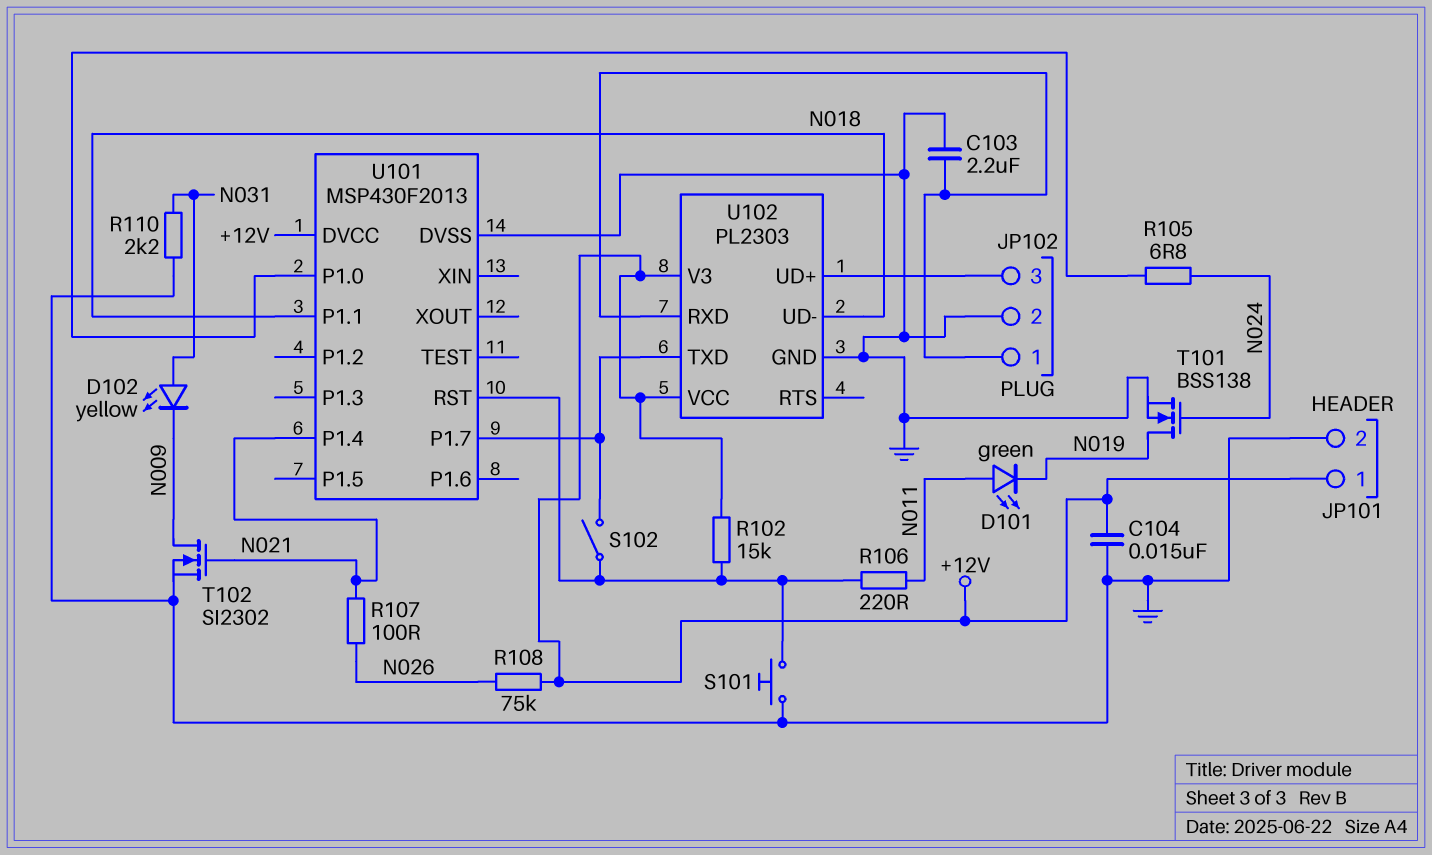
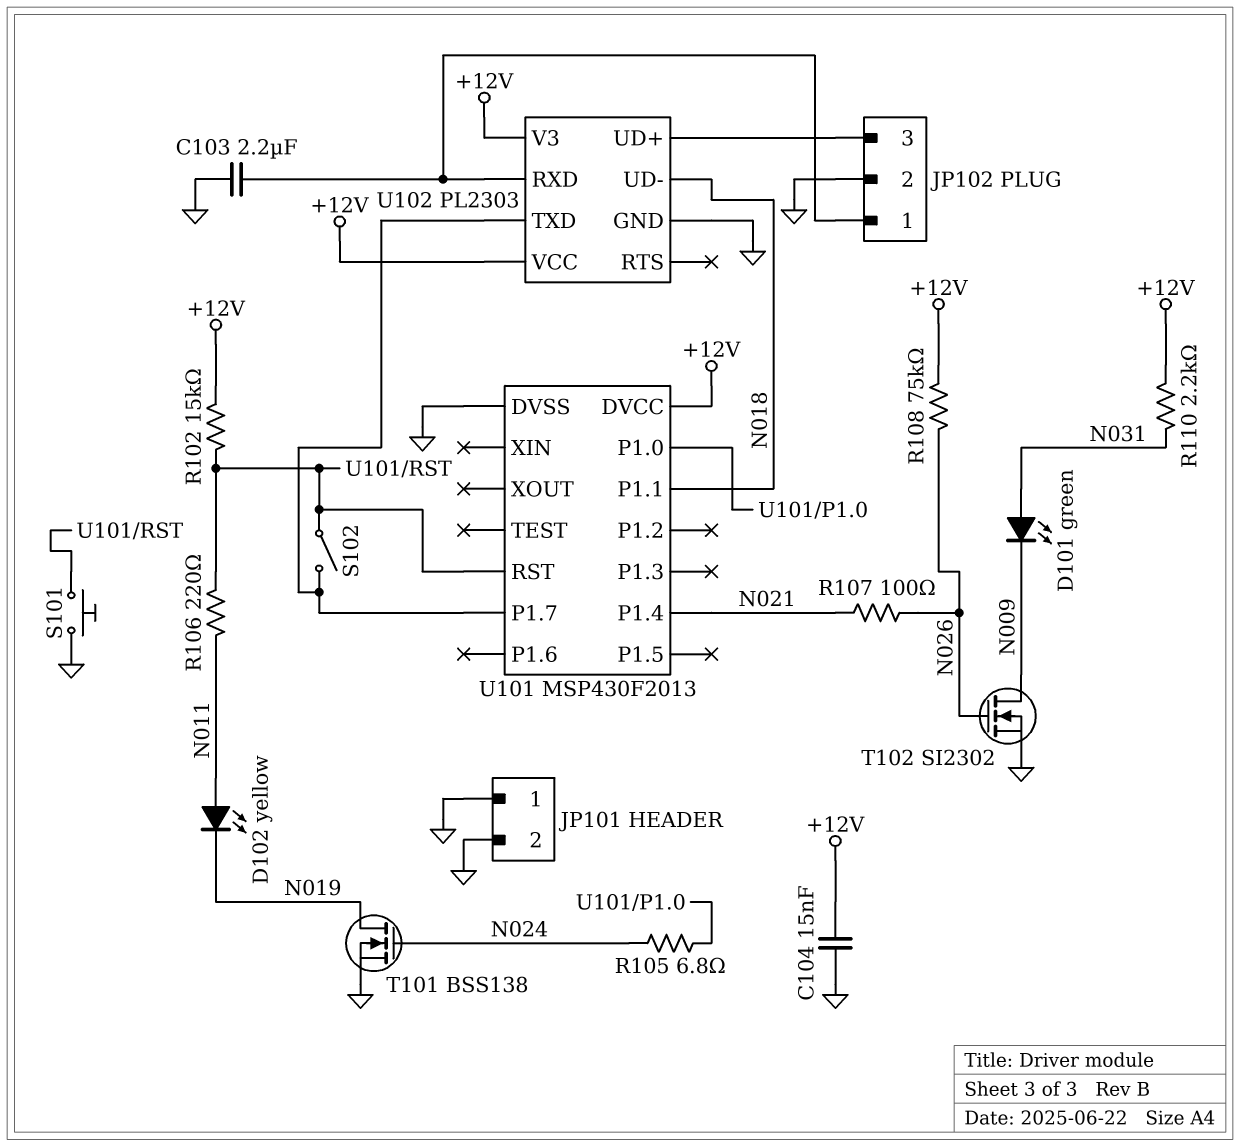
D101: LED green (A N011, K N019) -> LED green (A N031, K N009)
D102: LED yellow (A N031, K N009) -> LED yellow (A N011, K N019)
JP101 pin 1: +12V -> GND
R110: 2.2k (GND, N031) -> 2.2k (+12V, N031)
T102: NMOS SI2302 (G N021, D N009, S GND) -> NMOS SI2302 (G N026, D N009, S GND)

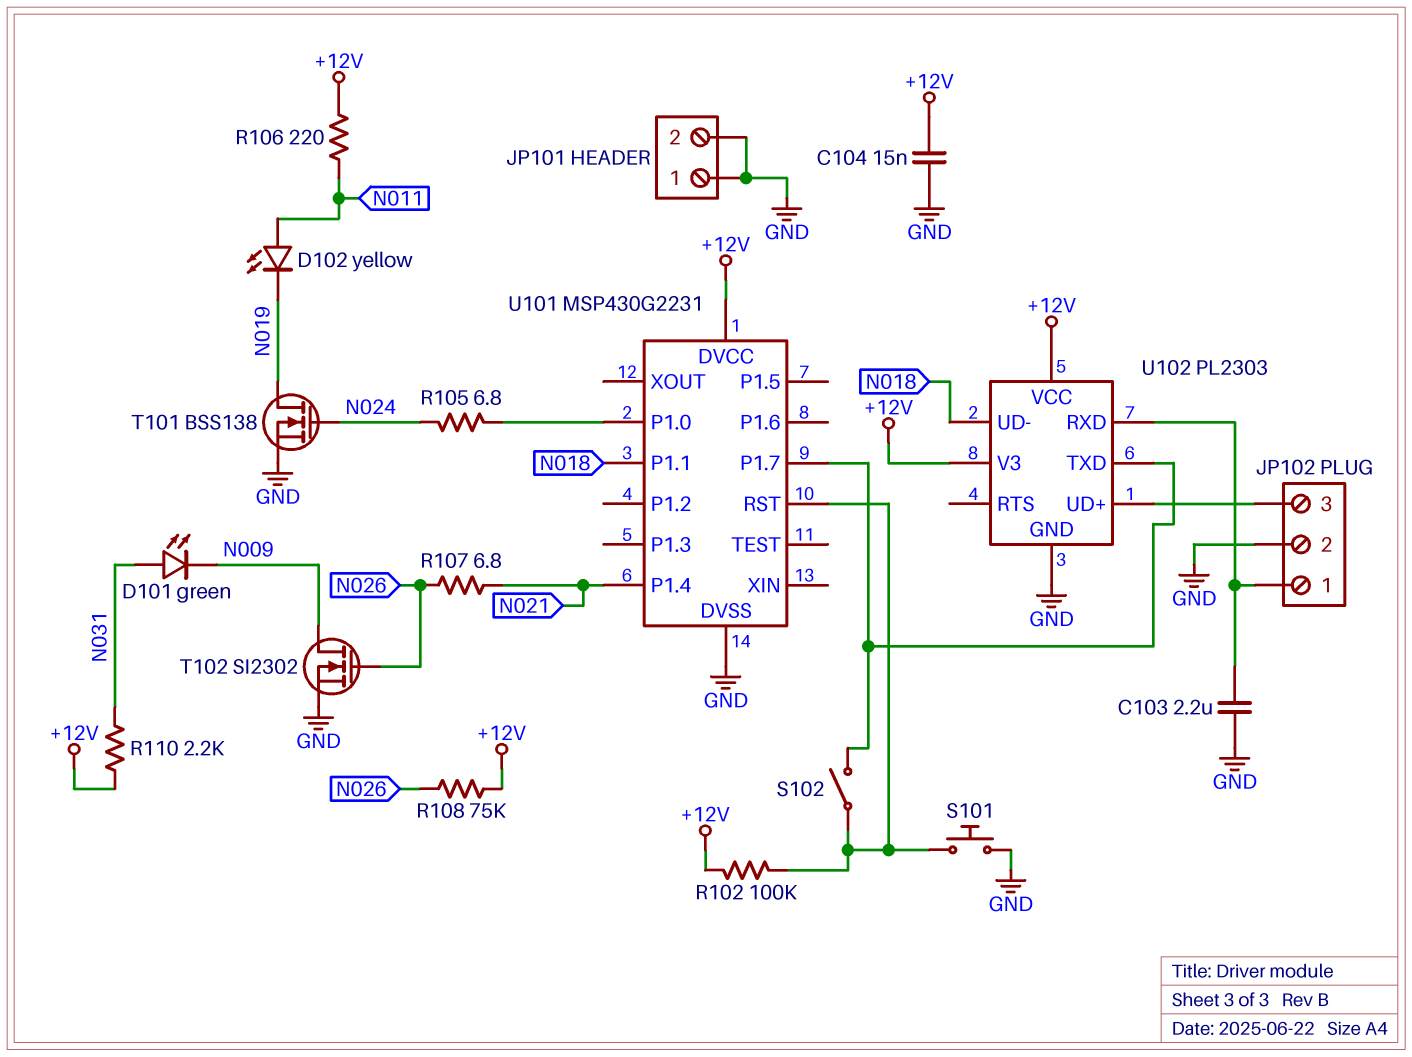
R102: 15k (+12V, U101/RST) -> 100k (+12V, U101/RST)
R106: 220 (N011, U101/RST) -> 220 (+12V, N011)
R107: 100 (N021, N026) -> 6.8 (N021, N026)
U101: MSP430F2013 -> MSP430G2231

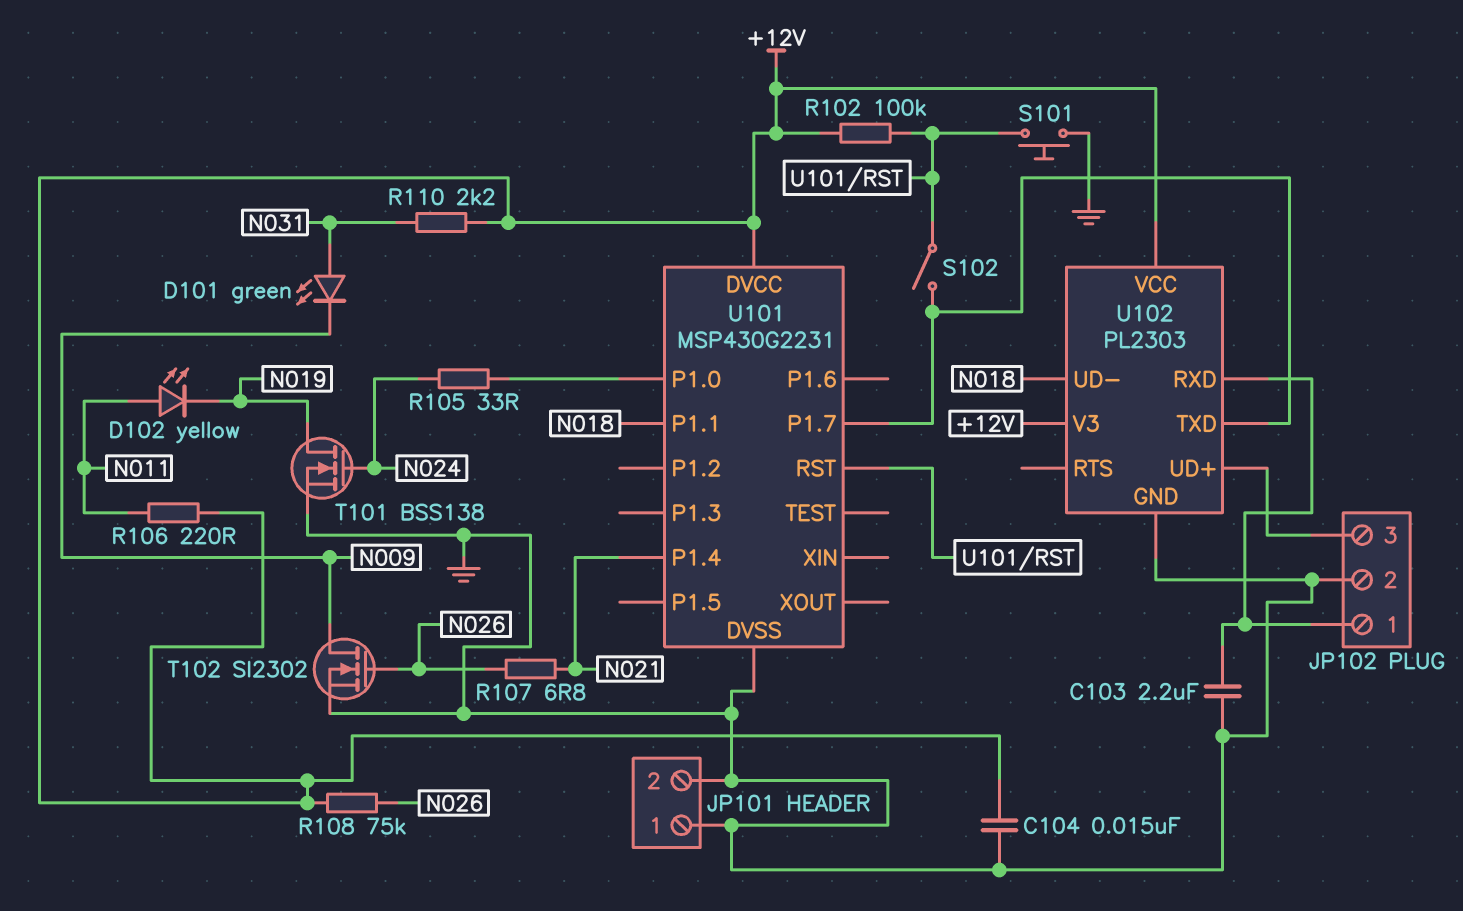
R105: 6.8 (N024, U101/P1.0) -> 33 (N024, U101/P1.0)

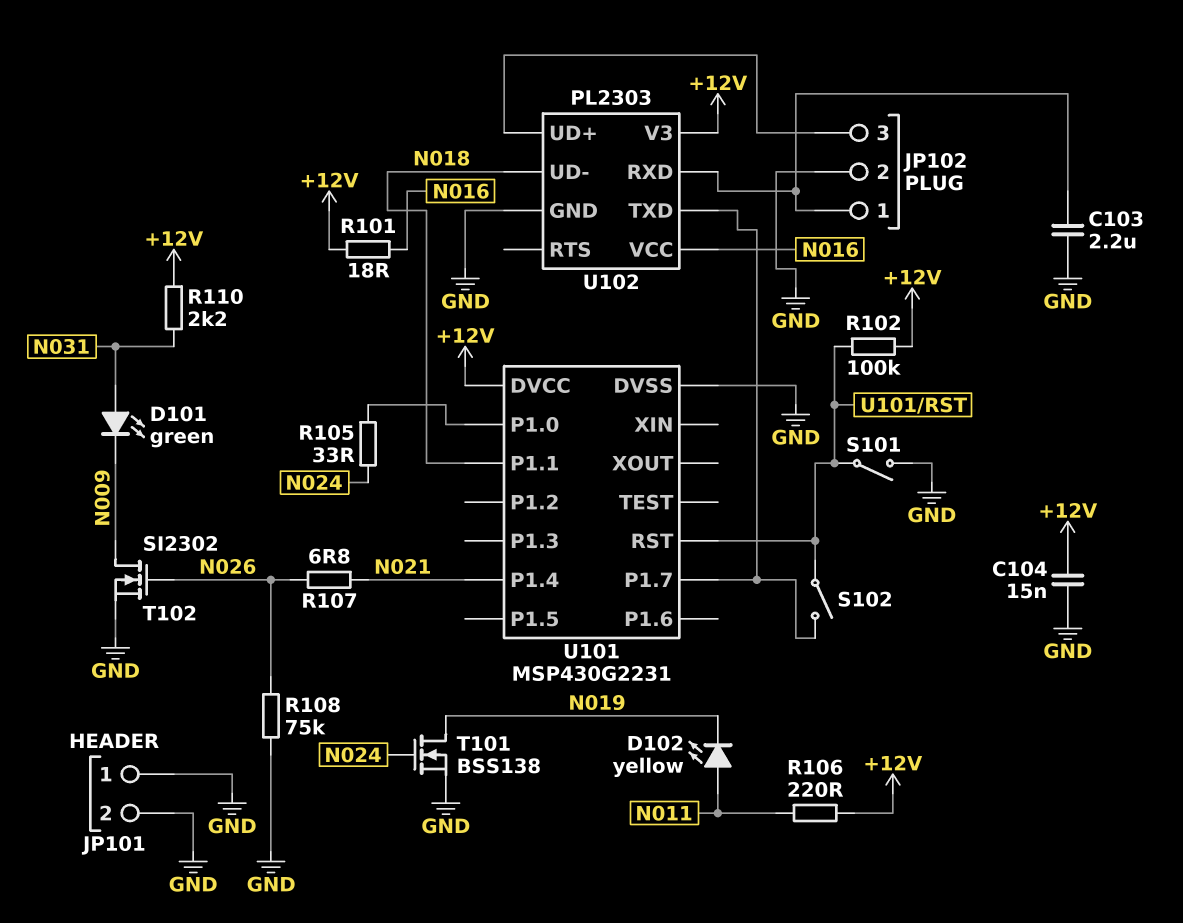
R101: none -> 18 (+12V, N016)
R108: 75k (+12V, N026) -> 75k (GND, N026)
S101: button (GND, U101/RST) -> switch (GND, U101/RST)
U102 pin VCC: +12V -> N016

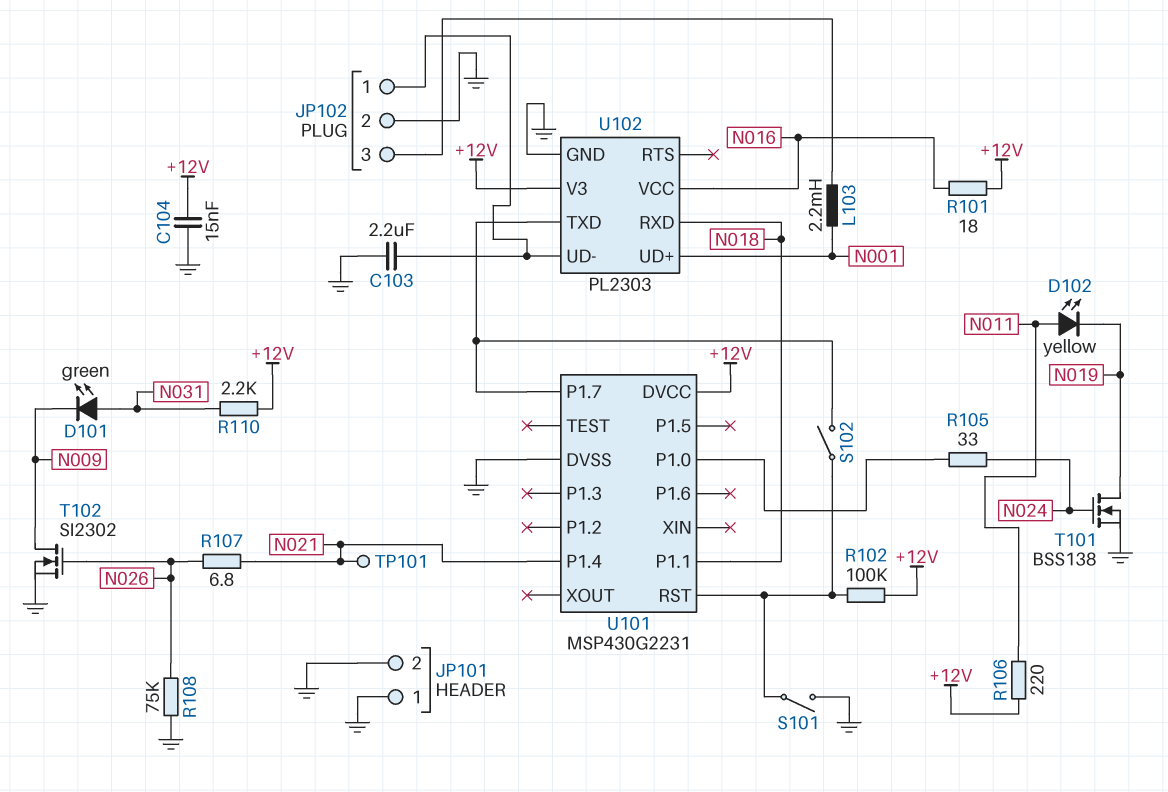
L103: none -> 2.2mH (JP102/3, N001)
TP101: none -> test point (N021)
U102 pin RXD: JP102/1 -> N018
U102 pin UD+: JP102/3 -> N001
U102 pin UD-: N018 -> JP102/1

